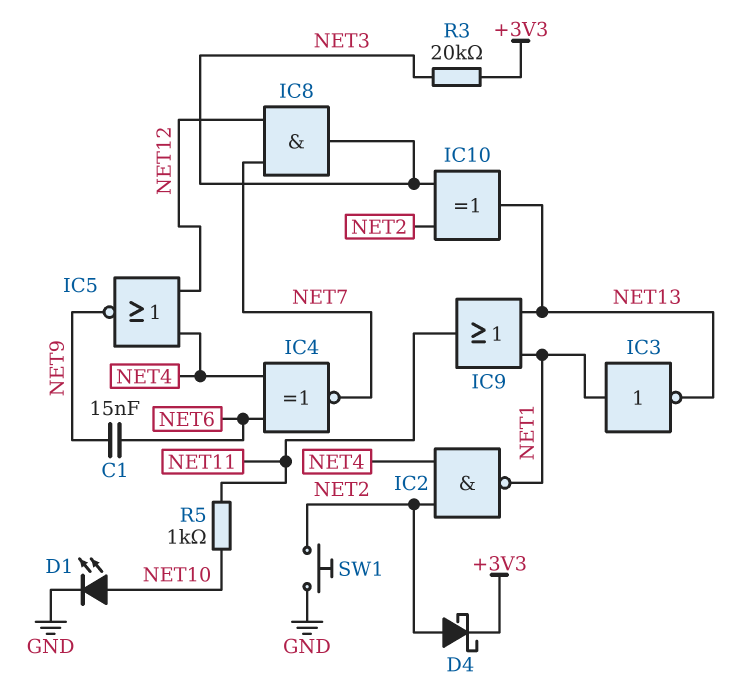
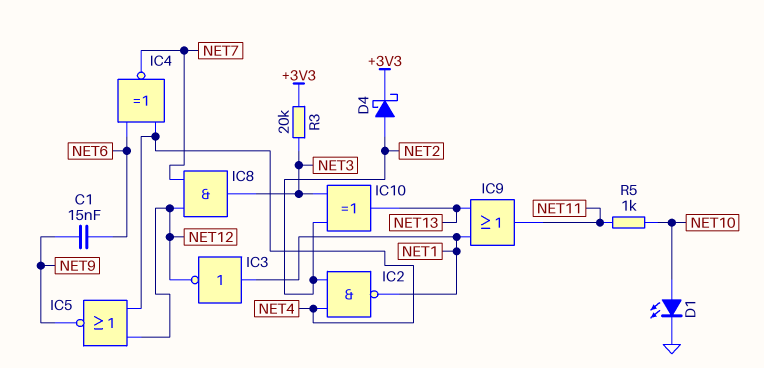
IC3: NOT (in NET1, out NET13) -> NOT (in NET1, out NET12)
SW1: button (GND, NET2) -> none

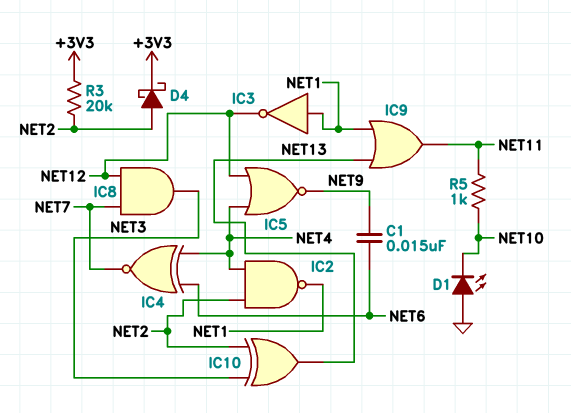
D1: LED (A NET10, K GND) -> LED (A GND, K NET10)
R3: 20k (+3V3, NET3) -> 20k (+3V3, NET2)

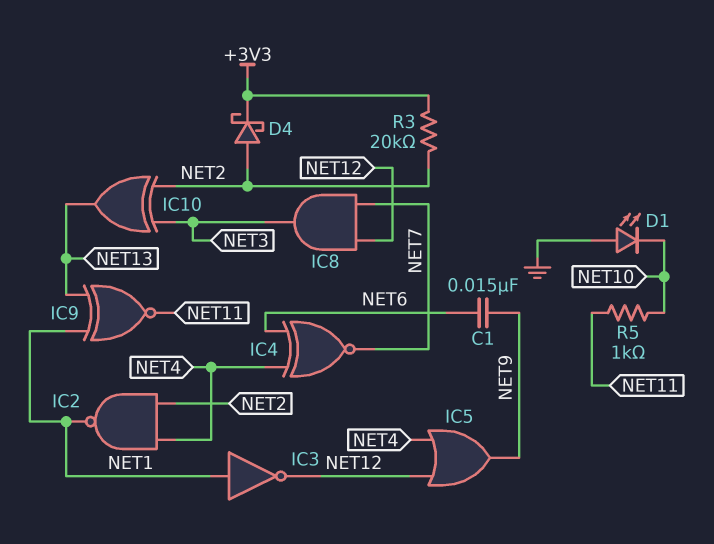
IC5: NOR (in NET4, in NET12, out NET9) -> OR (in NET4, in NET12, out NET9)
IC9: OR (in NET1, in NET13, out NET11) -> XNOR (in NET1, in NET13, out NET11)

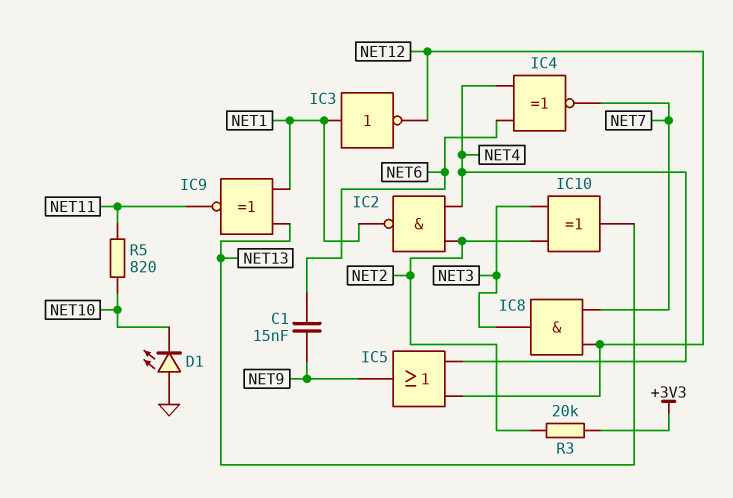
D4: schottky (A NET2, K +3V3) -> none
R5: 1k (NET10, NET11) -> 820 (NET10, NET11)

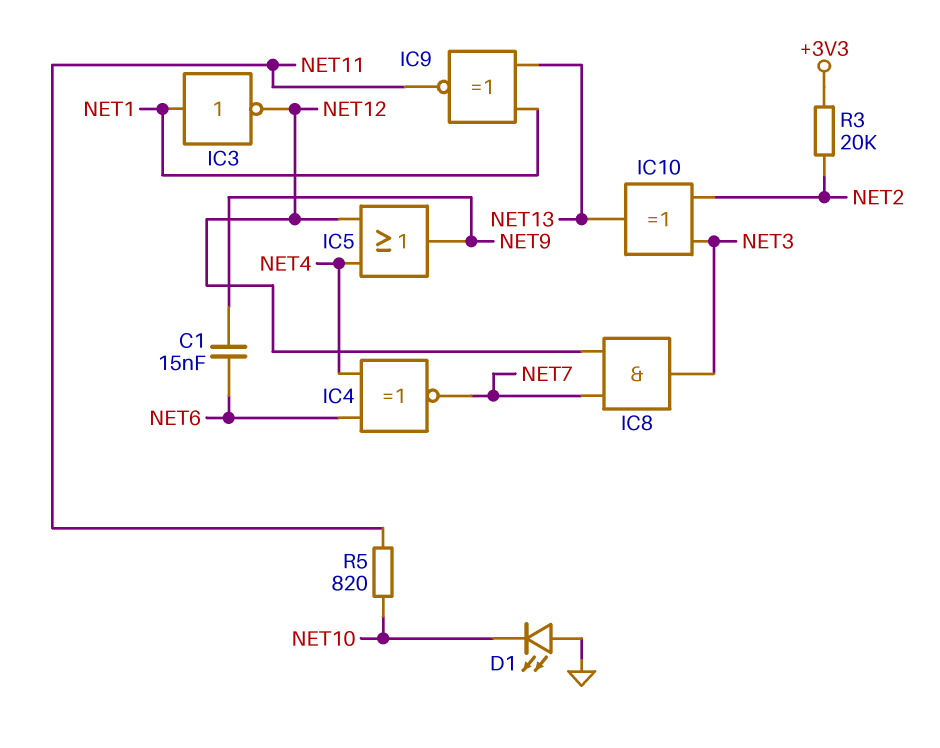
IC2: NAND (in NET2, in NET4, out NET1) -> none

